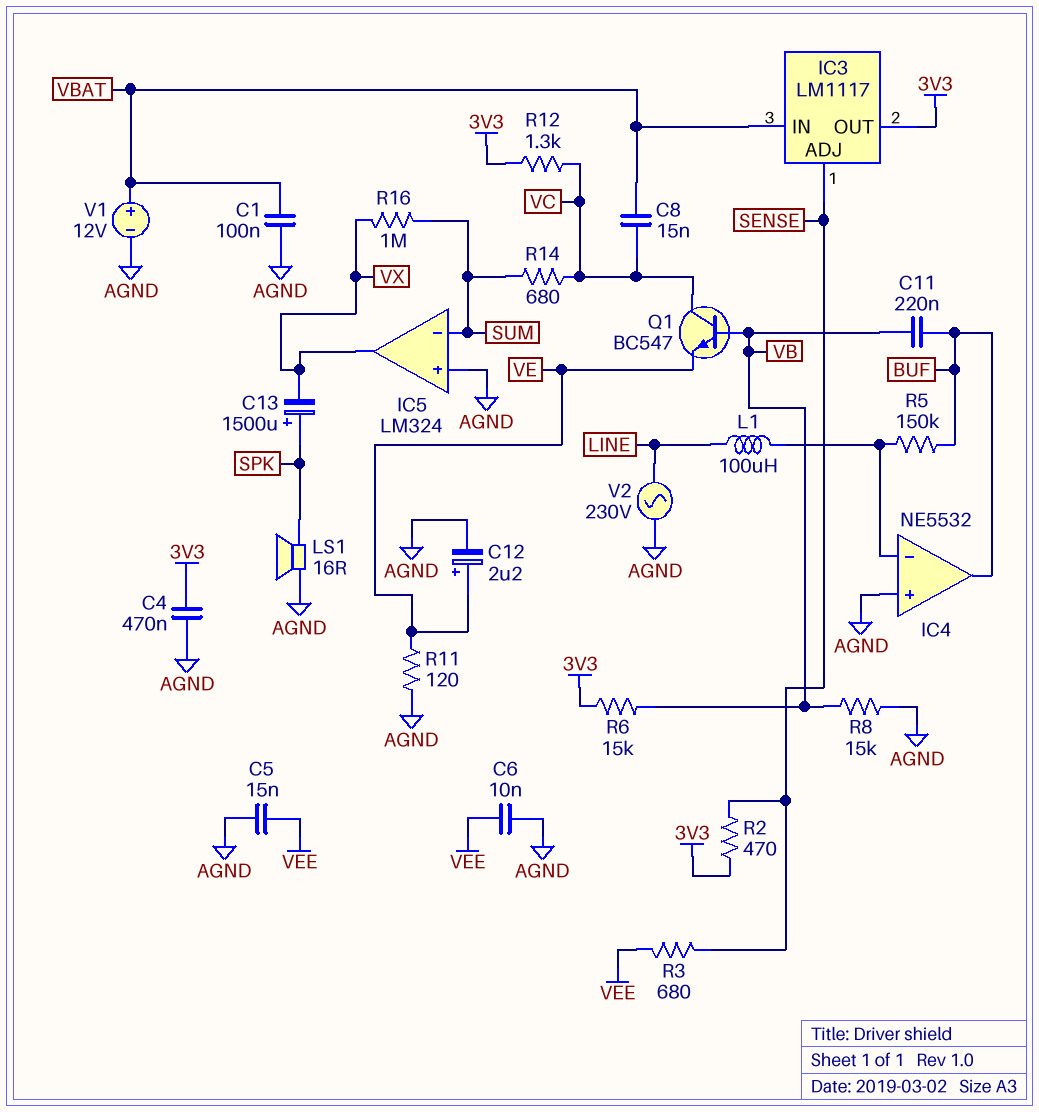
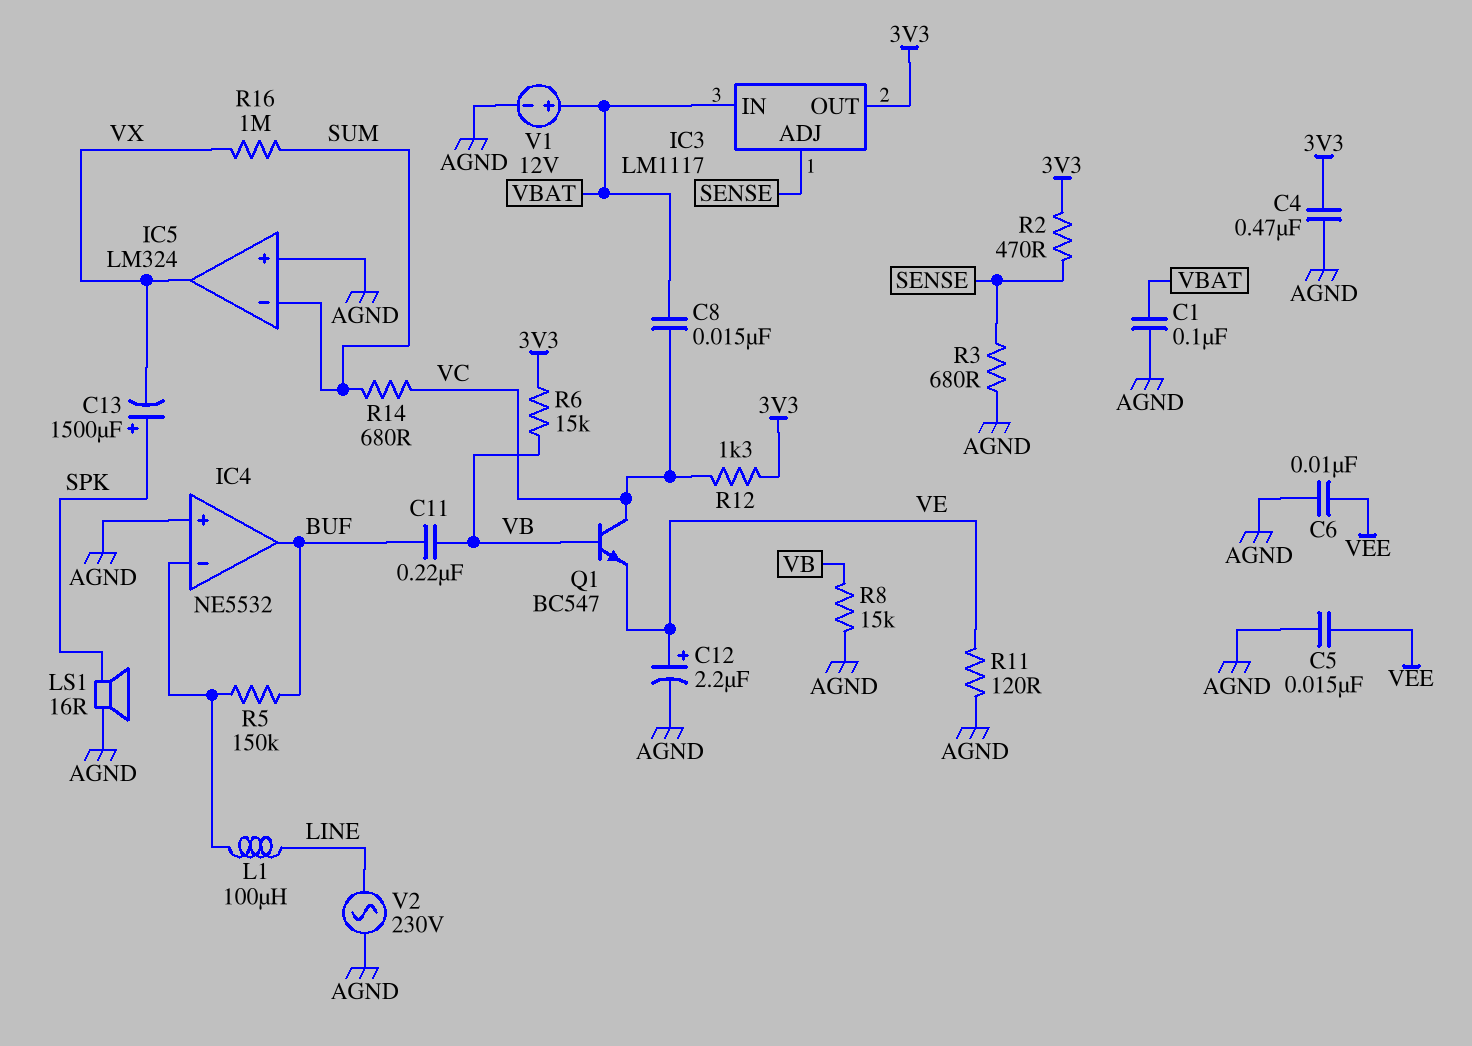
R3: 680 (SENSE, VEE) -> 680 (AGND, SENSE)

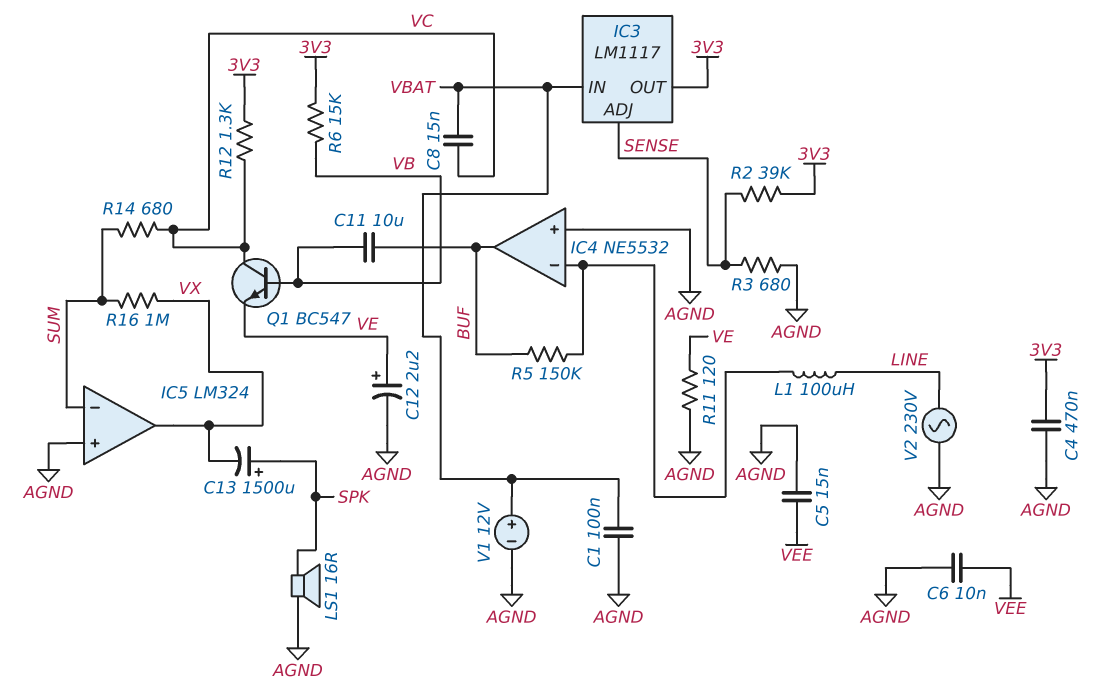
C11: 220nF (BUF, VB) -> 10uF (BUF, VB)
R2: 470 (3V3, SENSE) -> 39k (3V3, SENSE)
R8: 15k (AGND, VB) -> none

